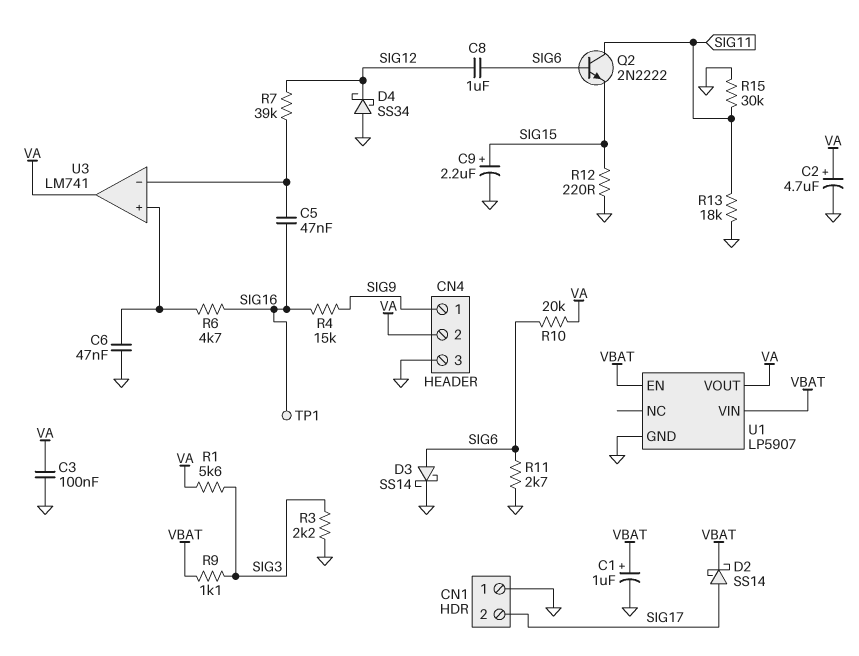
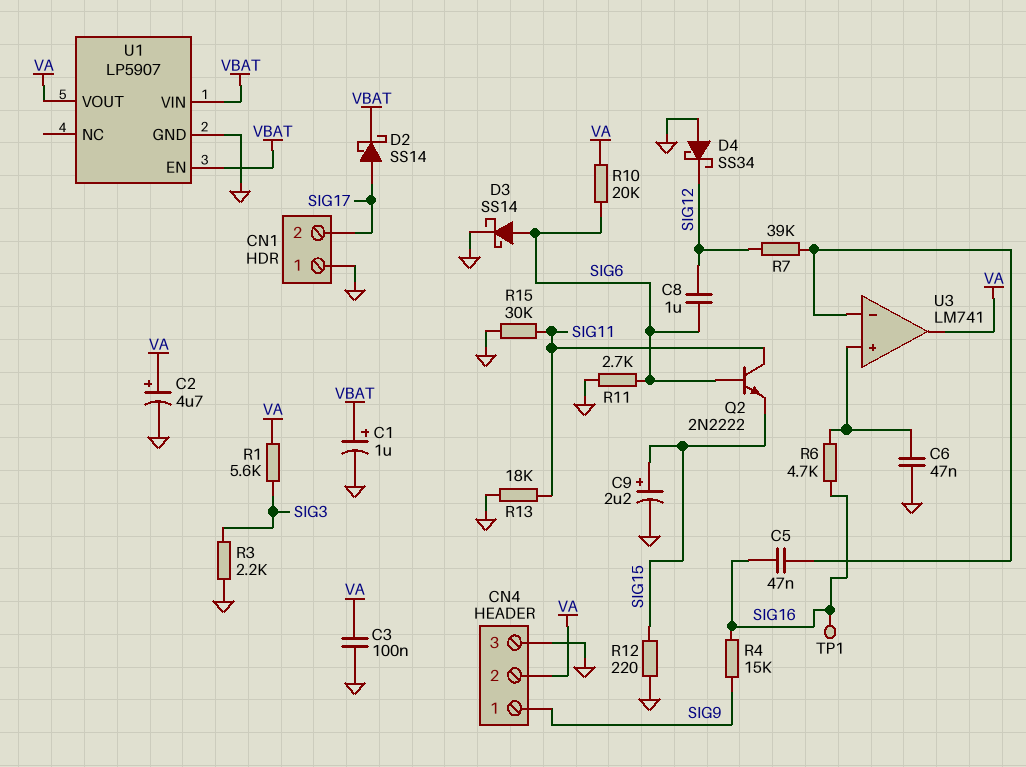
R9: 1.1k (SIG3, VBAT) -> none

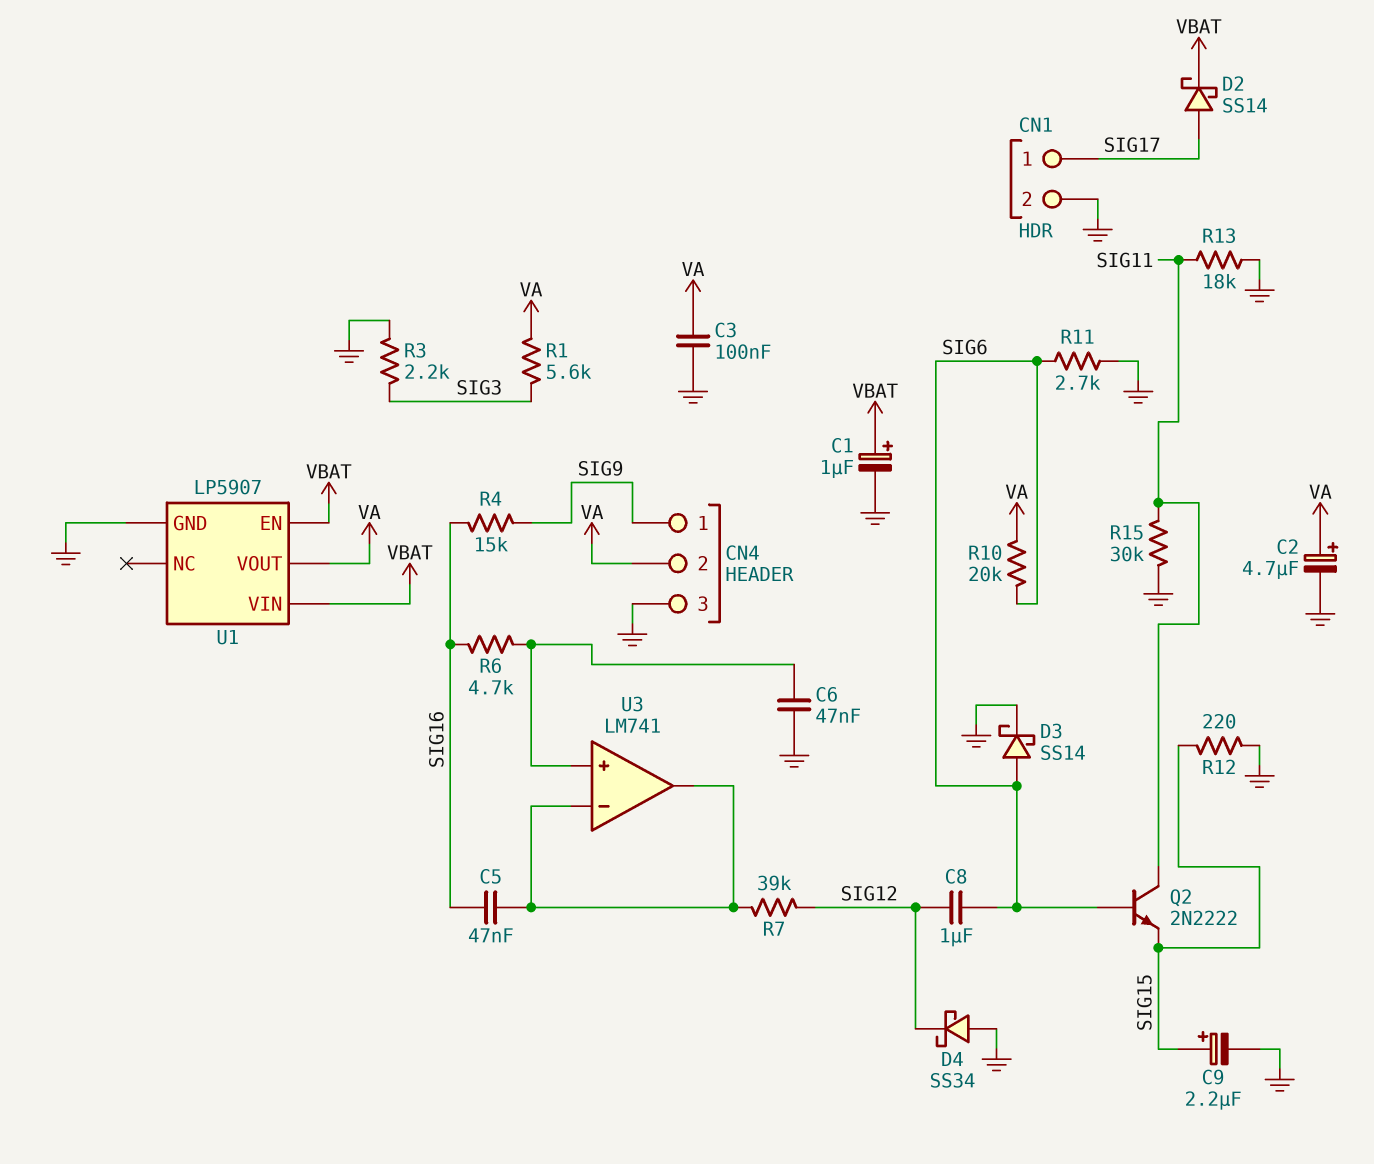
CN1 pin 1: GND -> SIG17
CN1 pin 2: SIG17 -> GND
TP1: test point (SIG16) -> none
U3 pin out: VA -> U3/in-

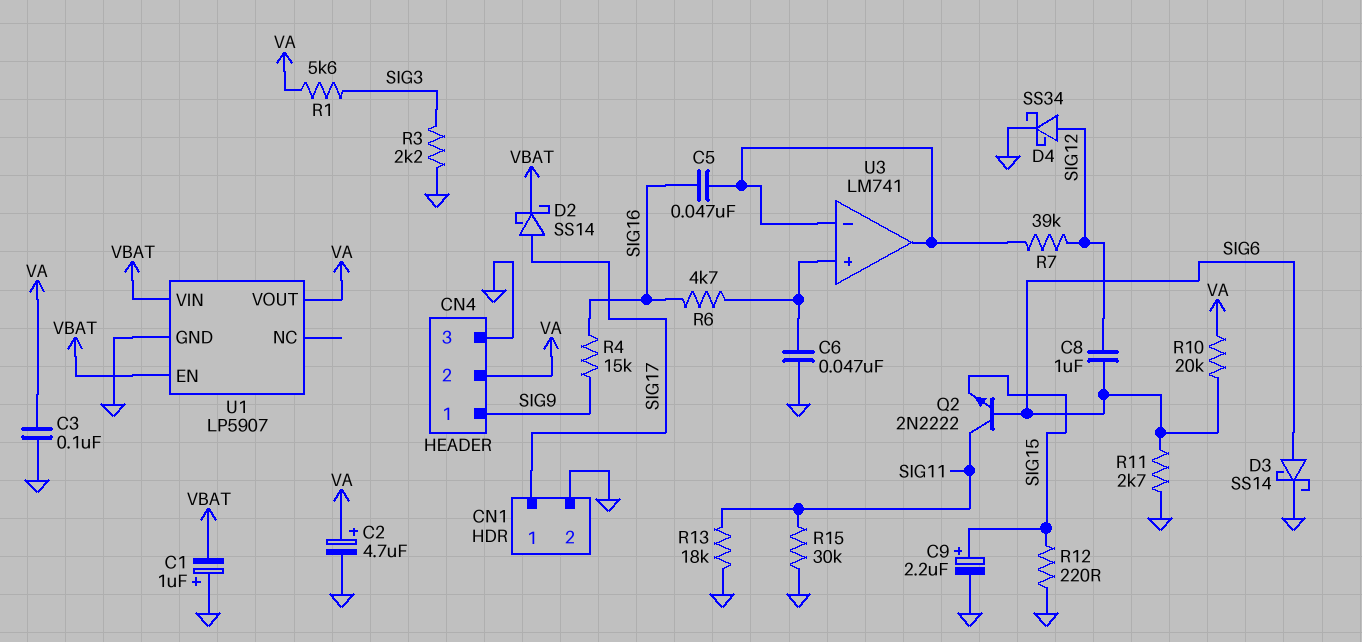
C1: 1uF (plus VBAT, minus GND) -> 1uF (plus GND, minus VBAT)
D4: schottky SS34 (A GND, K SIG12) -> schottky SS34 (A SIG12, K GND)

